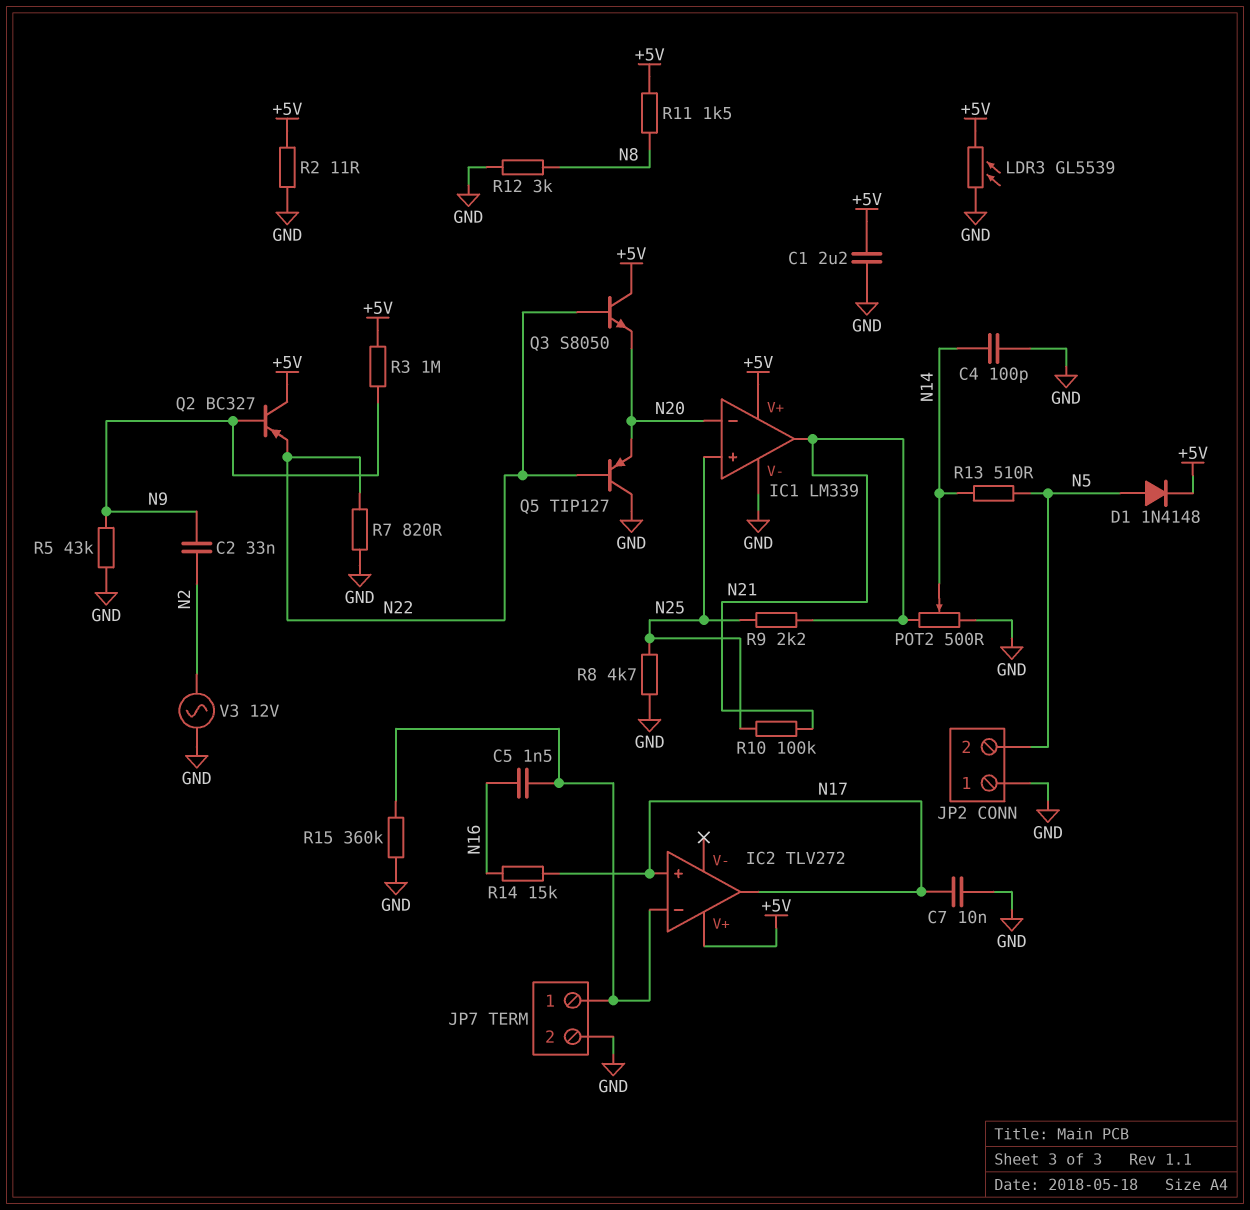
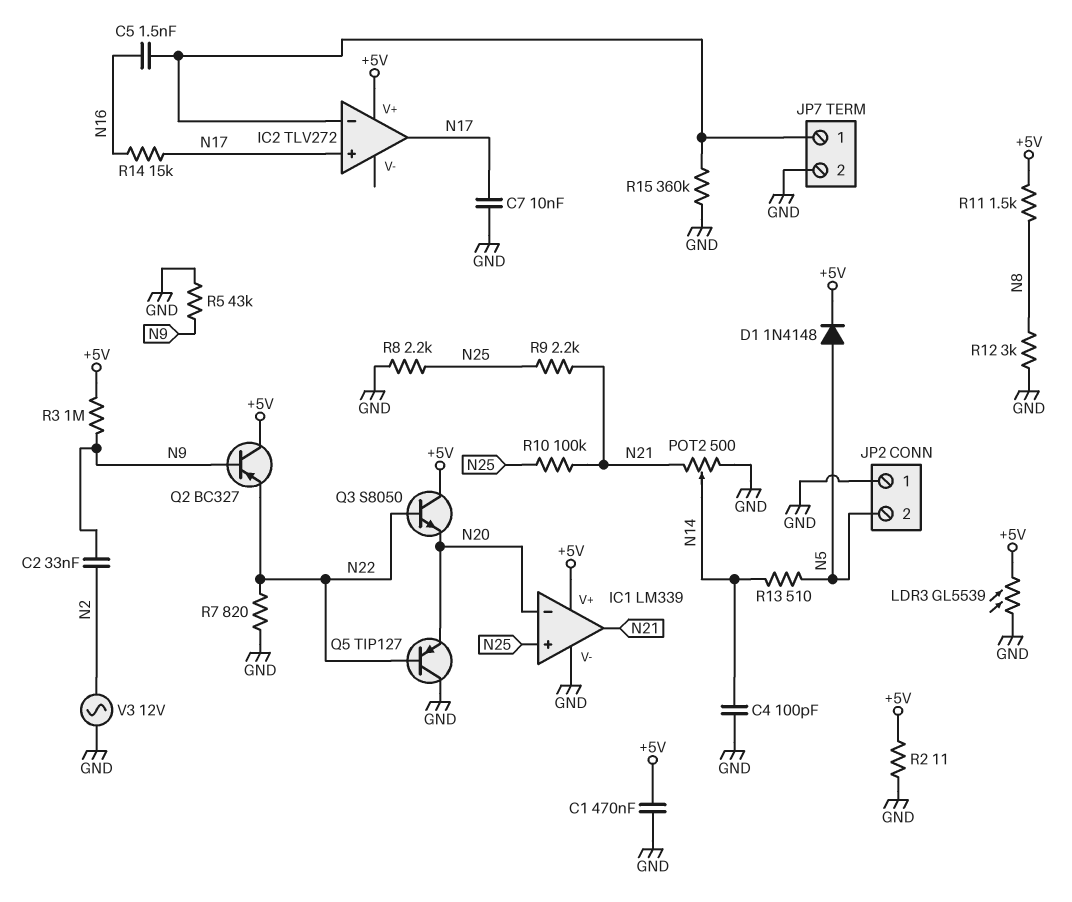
C1: 2.2uF (+5V, GND) -> 470nF (+5V, GND)
R8: 4.7k (GND, N25) -> 2.2k (GND, N25)

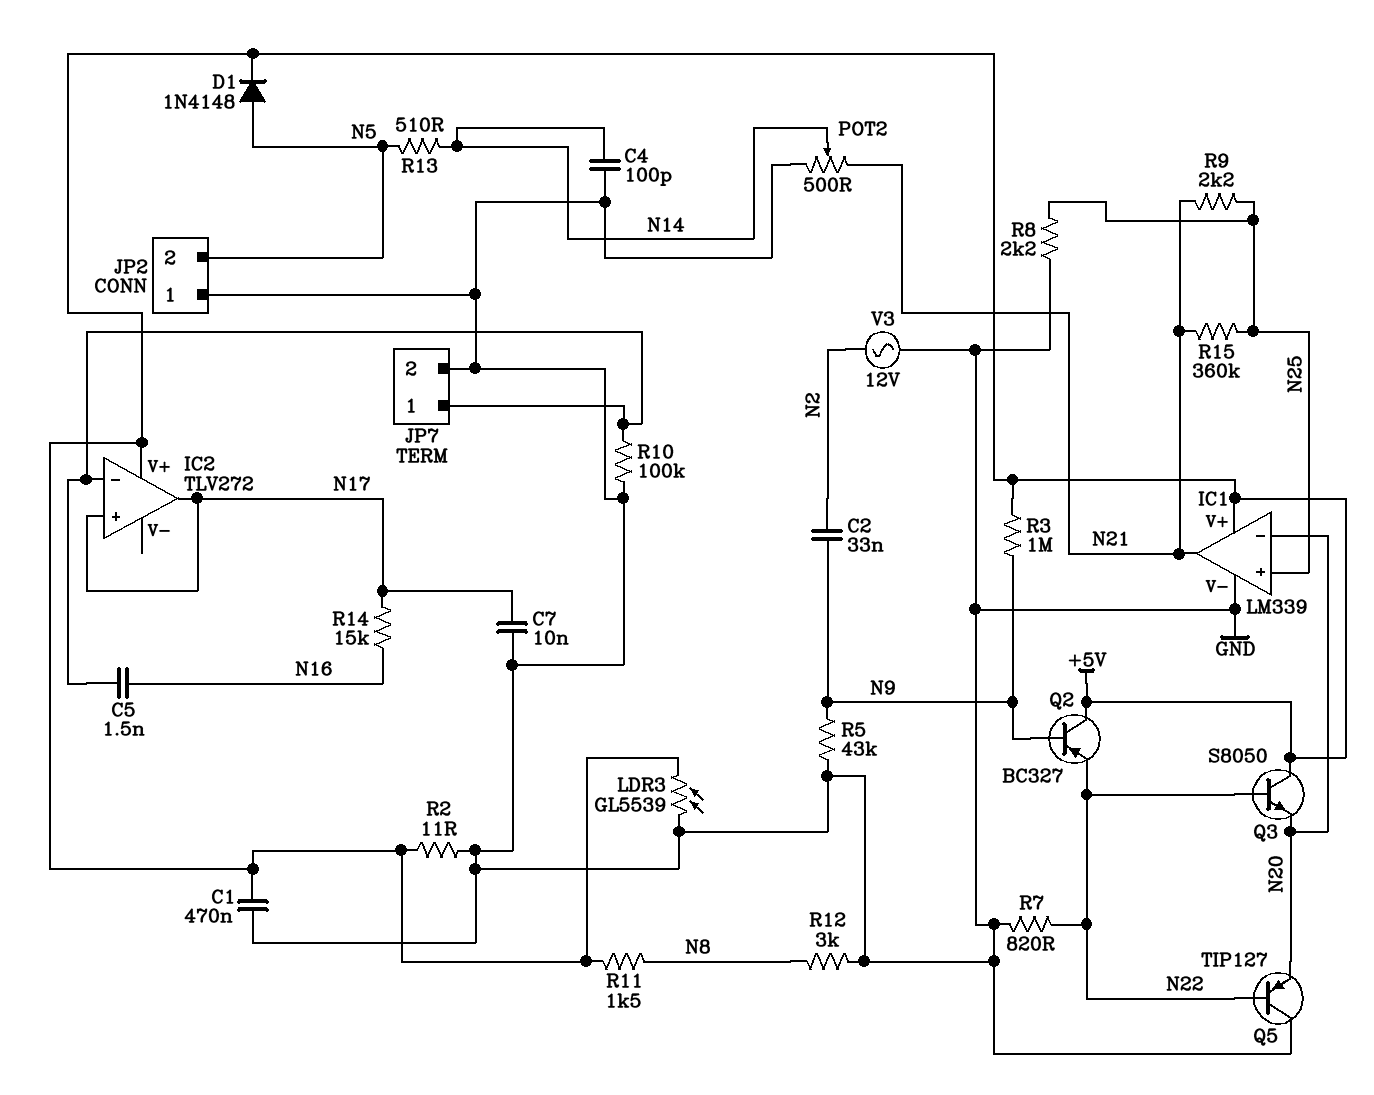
R10: 100k (N21, N25) -> 100k (GND, IC2/in-)
R15: 360k (GND, IC2/in-) -> 360k (N21, N25)

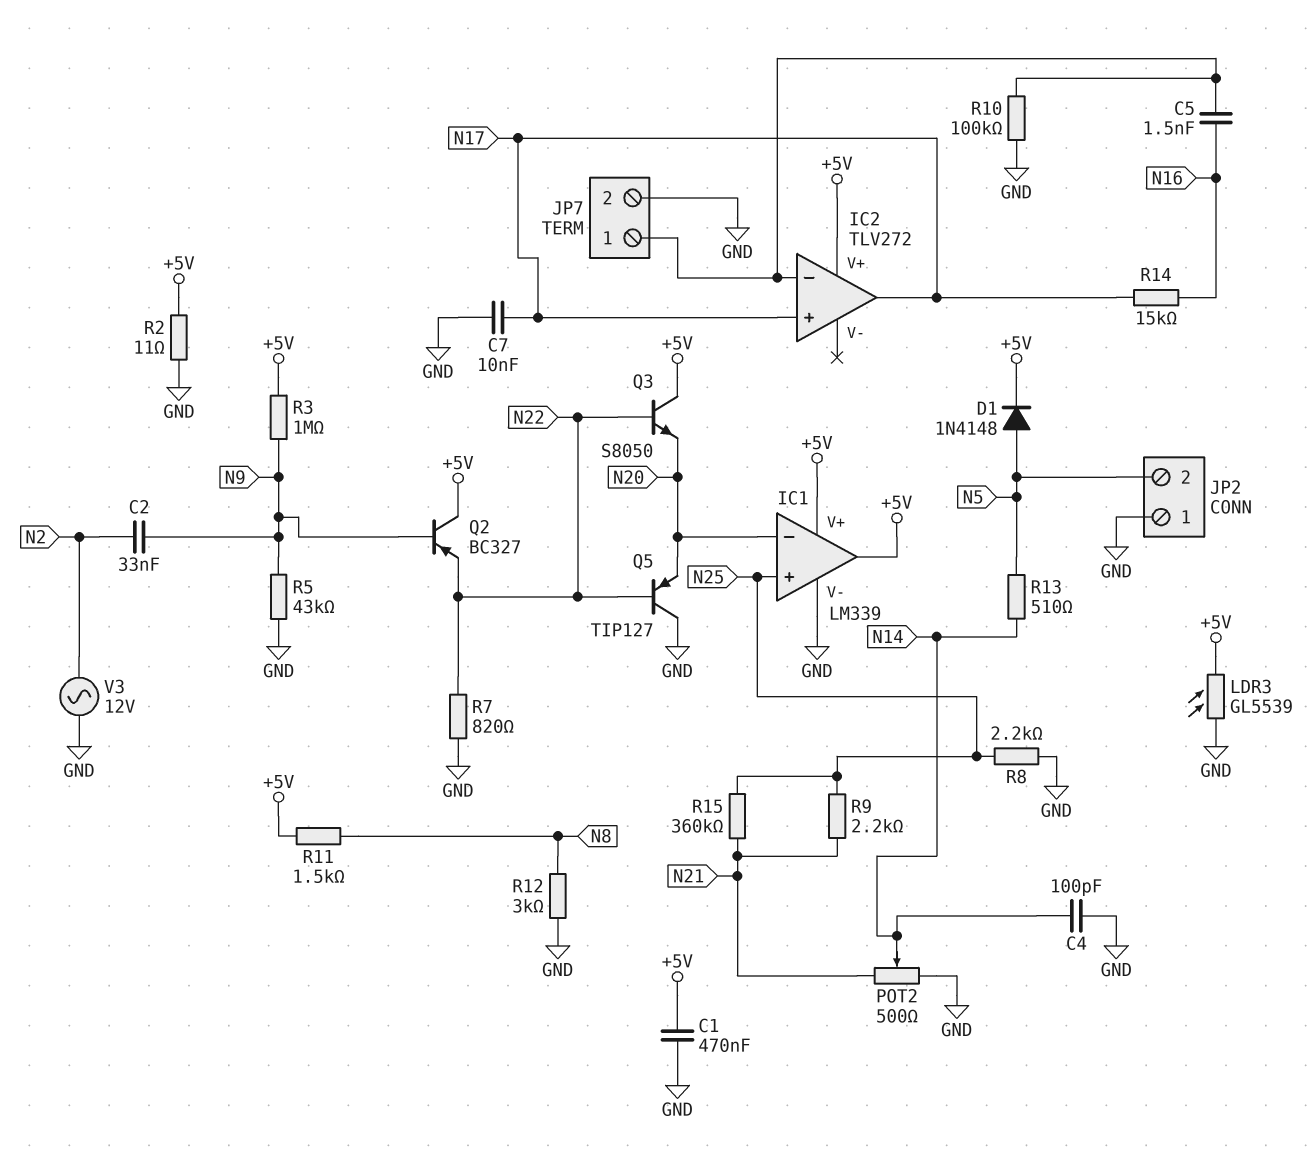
IC1 pin out: N21 -> +5V

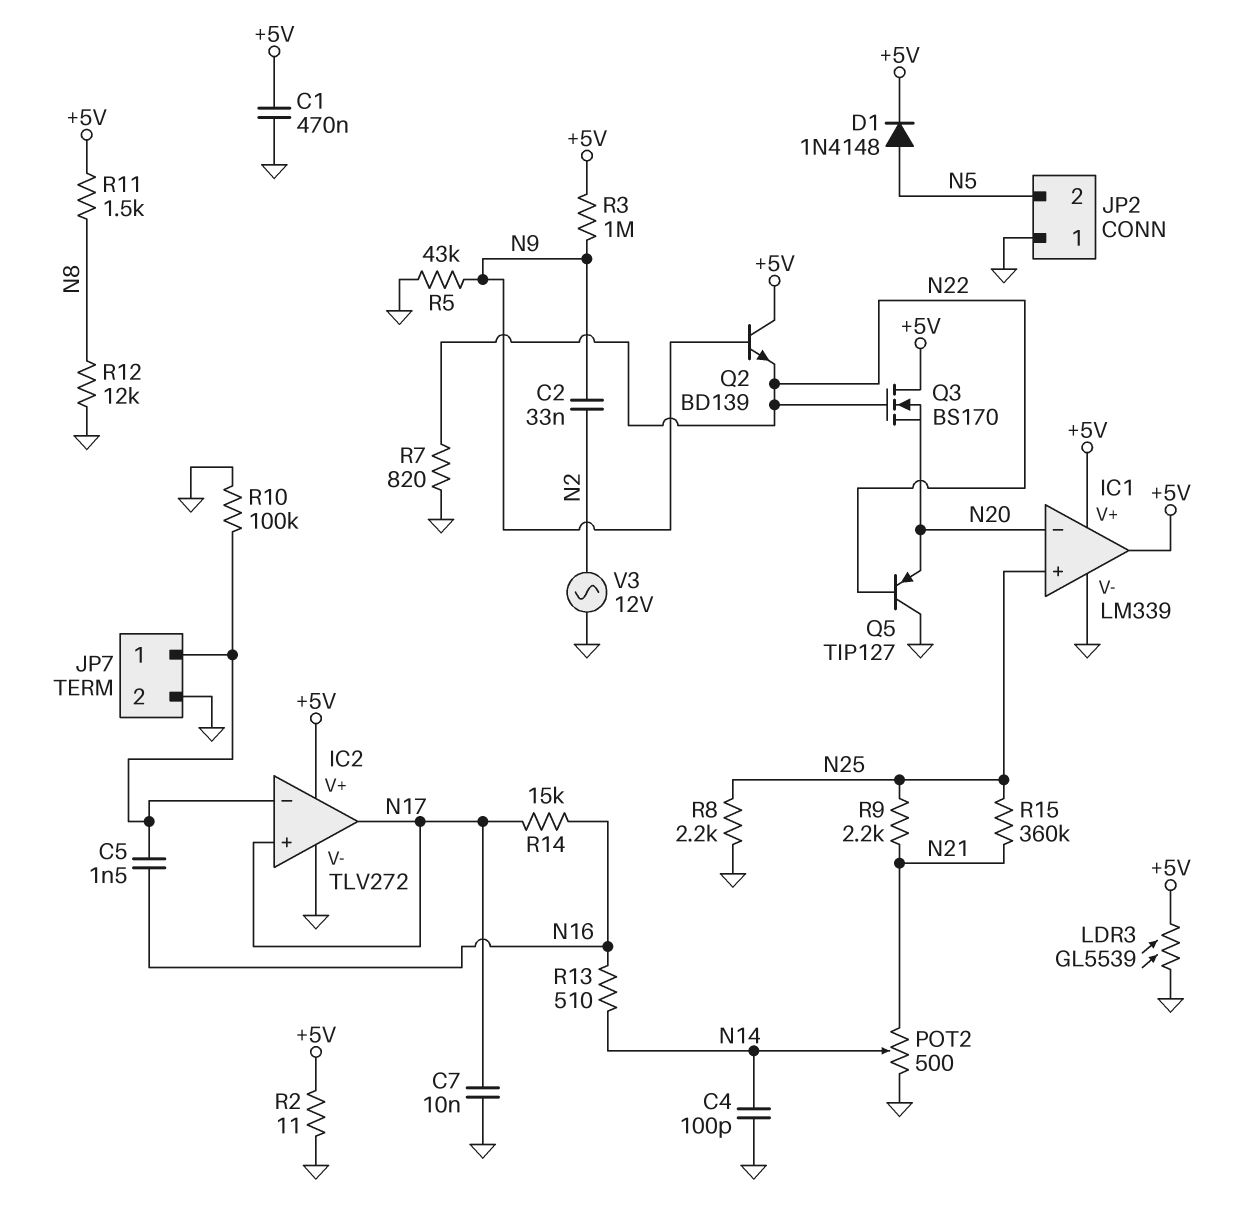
IC2 pin V-: none -> GND
Q2: PNP BC327 (B N9, C +5V, E N22) -> NPN BD139 (B N9, C +5V, E N22)
Q3: NPN S8050 (B N22, C +5V, E N20) -> NMOS BS170 (G N22, D +5V, S N20)
R12: 3k (GND, N8) -> 12k (GND, N8)
R13: 510 (N5, N14) -> 510 (N14, N16)

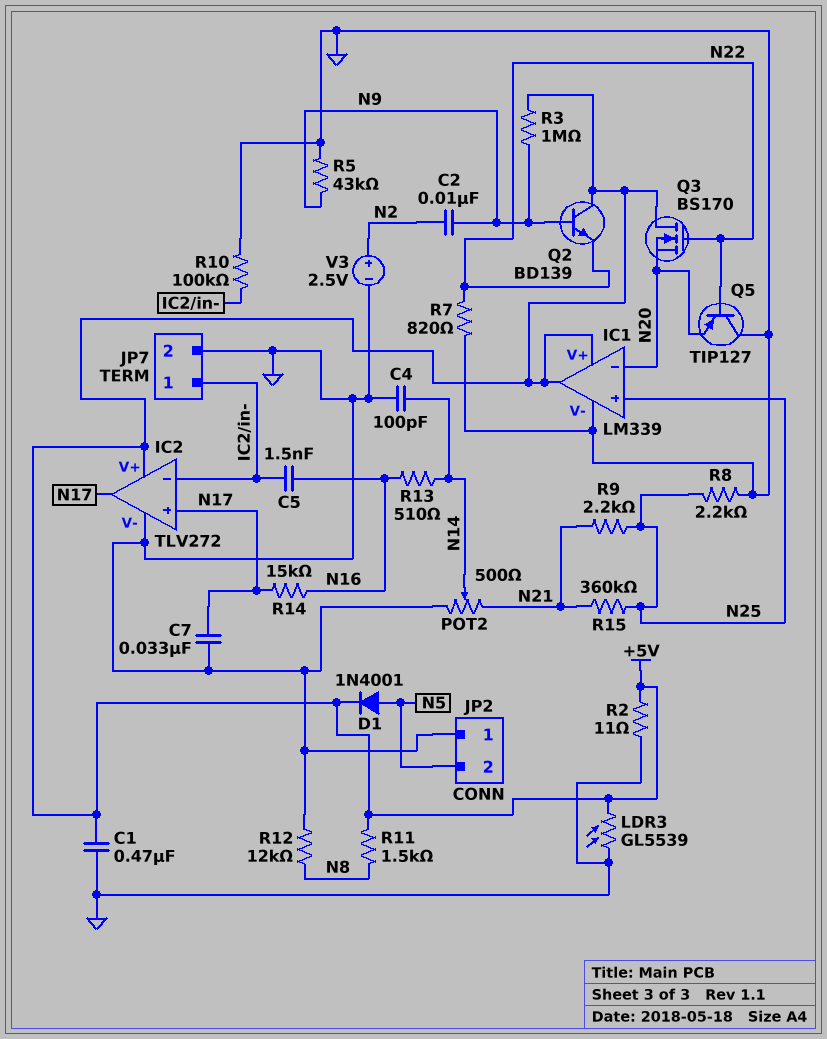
C2: 33nF (N2, N9) -> 10nF (N2, N9)
C7: 10nF (GND, N17) -> 33nF (GND, N17)
D1: diode 1N4148 (A N5, K +5V) -> diode 1N4001 (A N5, K +5V)
V3: AC 12V (GND, N2) -> 2.5V (plus N2, minus GND)

